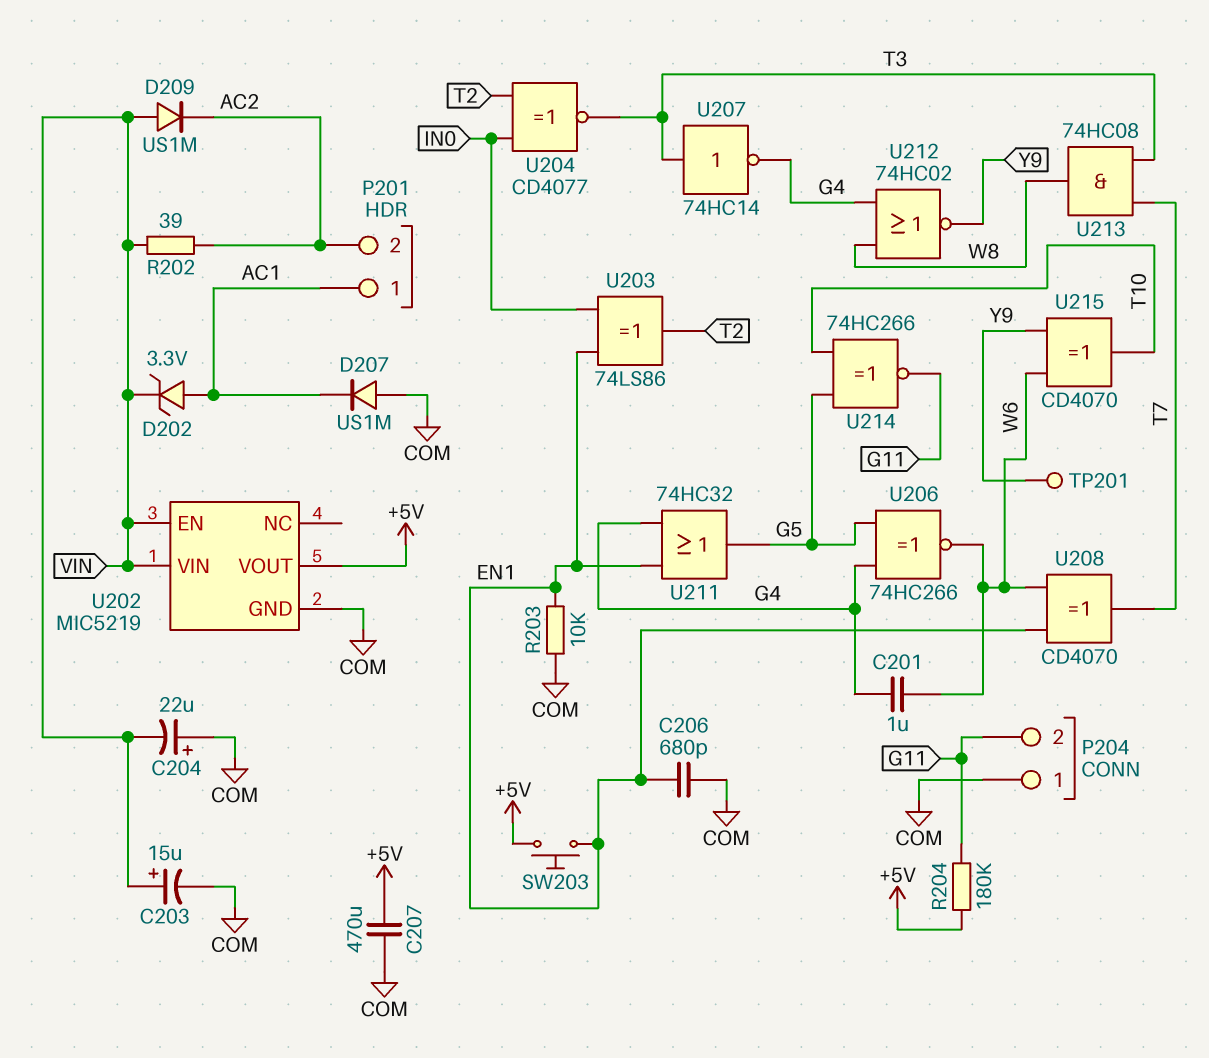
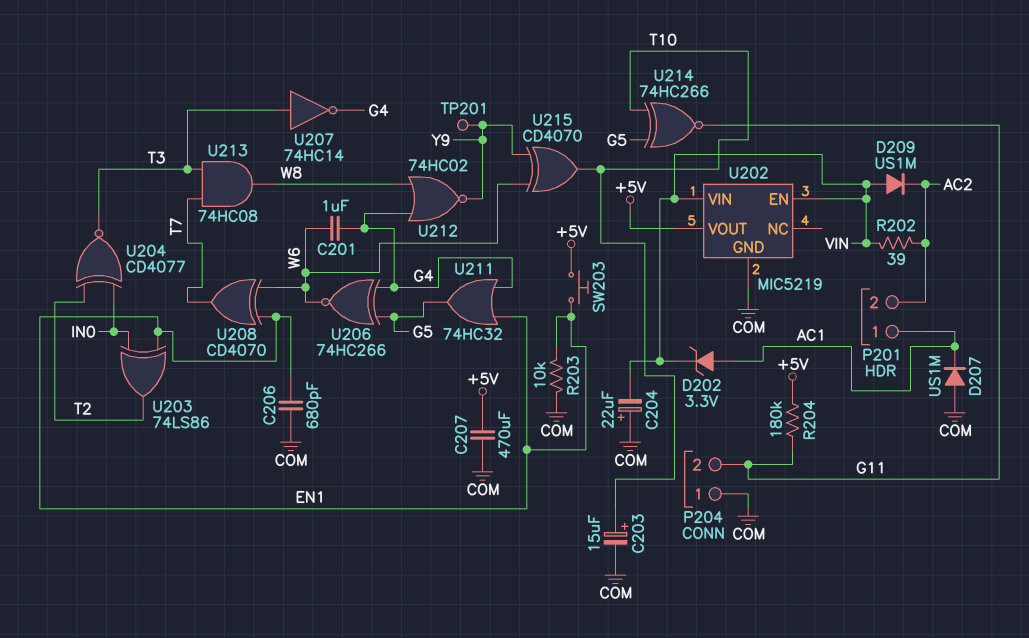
C203: 15uF (plus VIN, minus COM) -> 15uF (plus T10, minus COM)

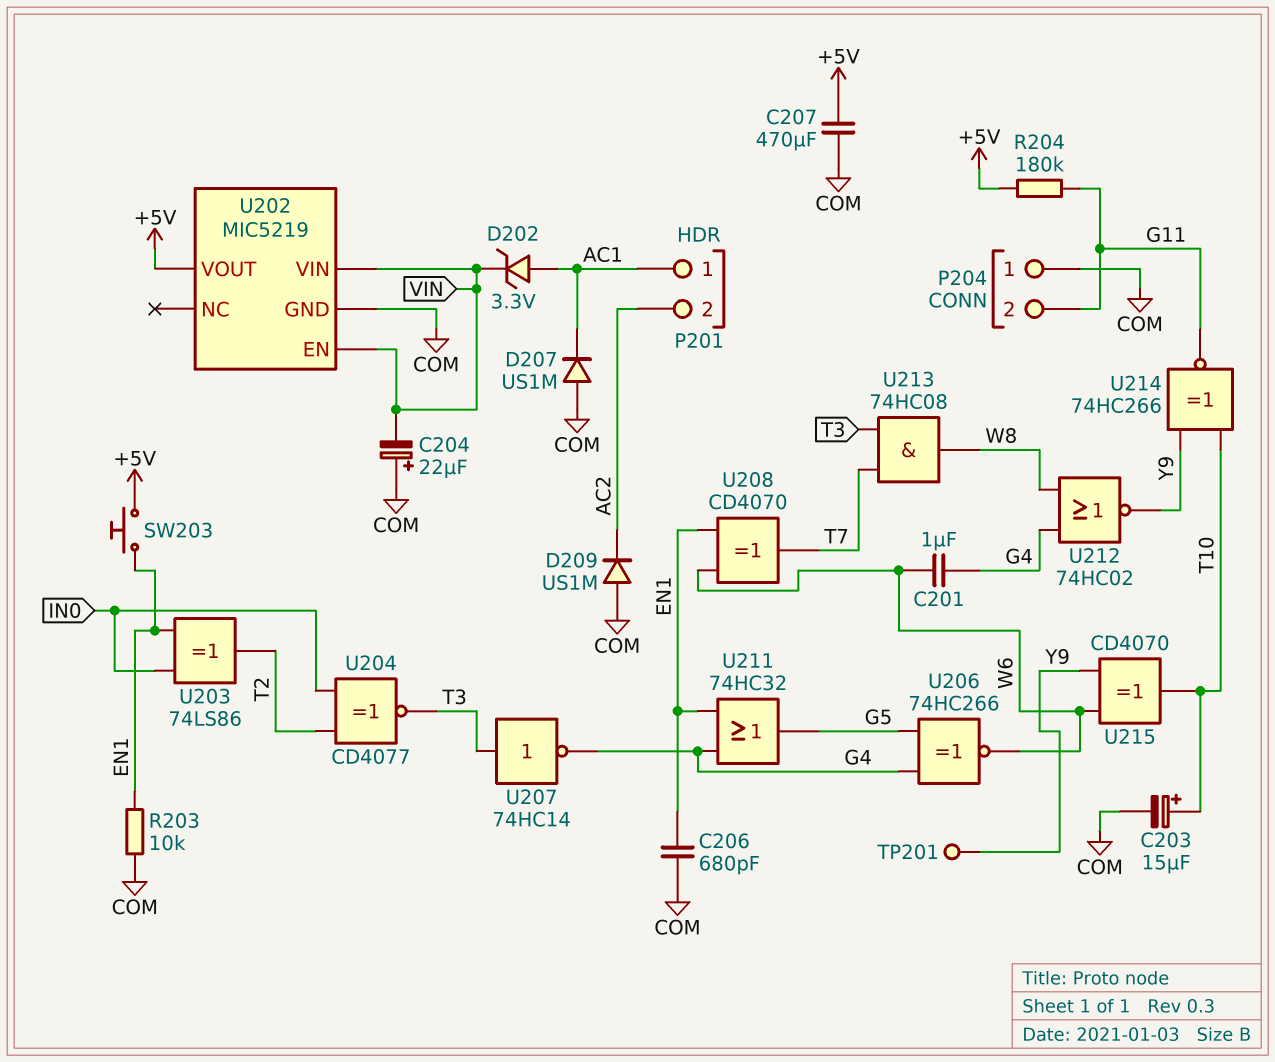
D209: diode US1M (A VIN, K AC2) -> diode US1M (A COM, K AC2)
R202: 39 (AC2, VIN) -> none
U214: XNOR 74HC266 (in G5, in T10, out G11) -> XNOR 74HC266 (in T10, in Y9, out G11)

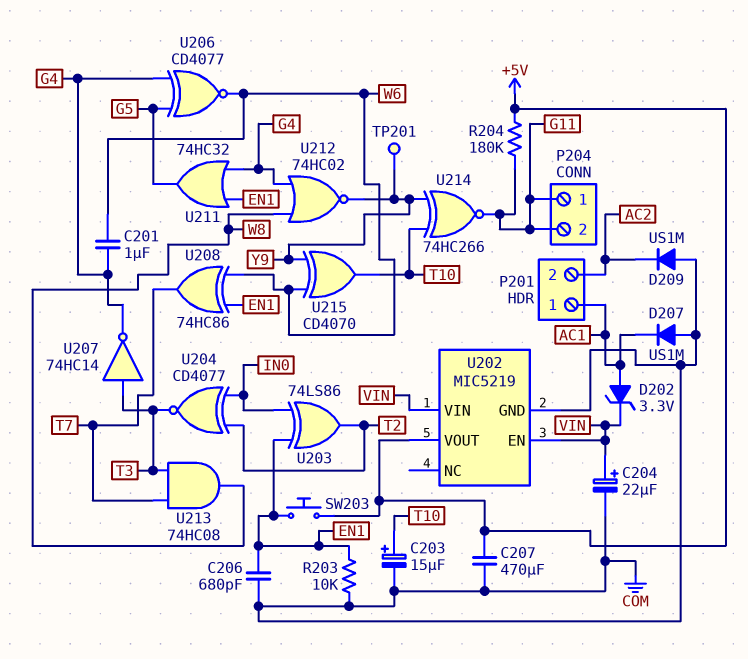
C204: 22uF (plus COM, minus VIN) -> 22uF (plus VIN, minus COM)
P204 pin 1: COM -> G11
U206: XNOR 74HC266 (in G4, in G5, out W6) -> XNOR CD4077 (in G4, in G5, out W6)
U208: XOR CD4070 (in EN1, in W6, out T7) -> XOR 74HC86 (in EN1, in W6, out T7)

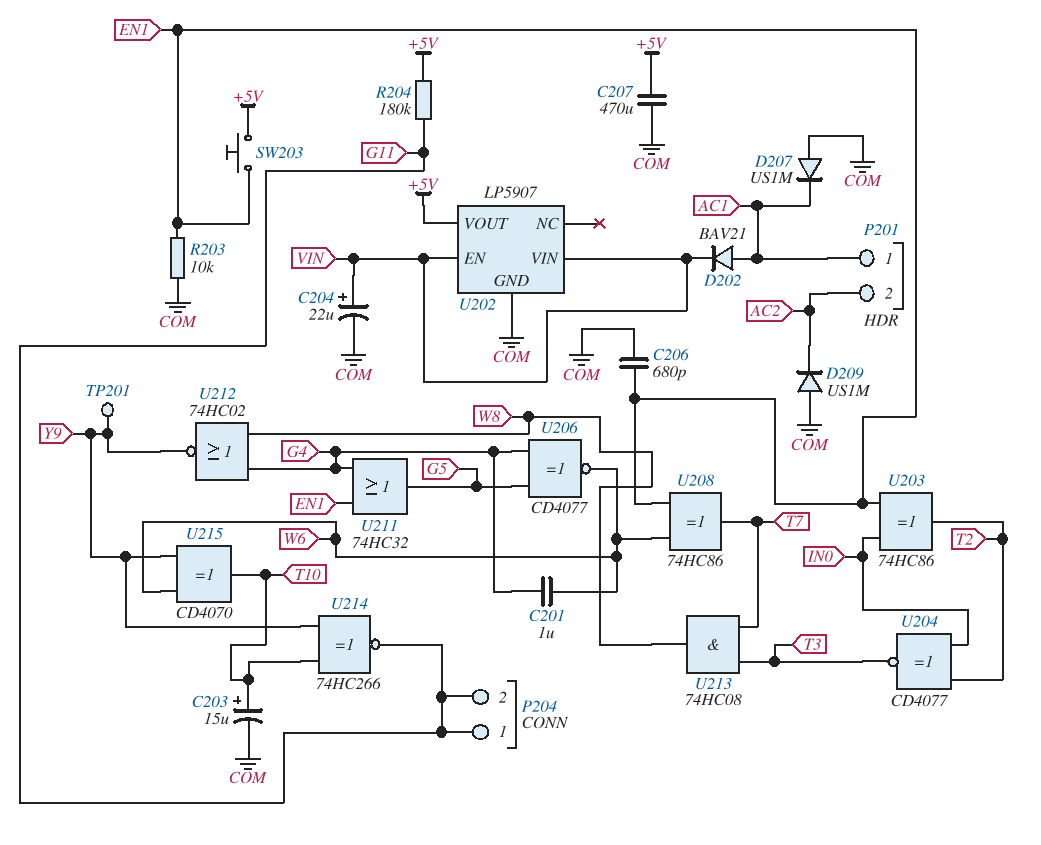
D202: zener 3.3V (A AC1, K VIN) -> diode BAV21 (A AC1, K VIN)
U202: MIC5219 -> LP5907
U203: XOR 74LS86 (in EN1, in IN0, out T2) -> XOR 74HC86 (in EN1, in IN0, out T2)
U207: NOT 74HC14 (in T3, out G4) -> none

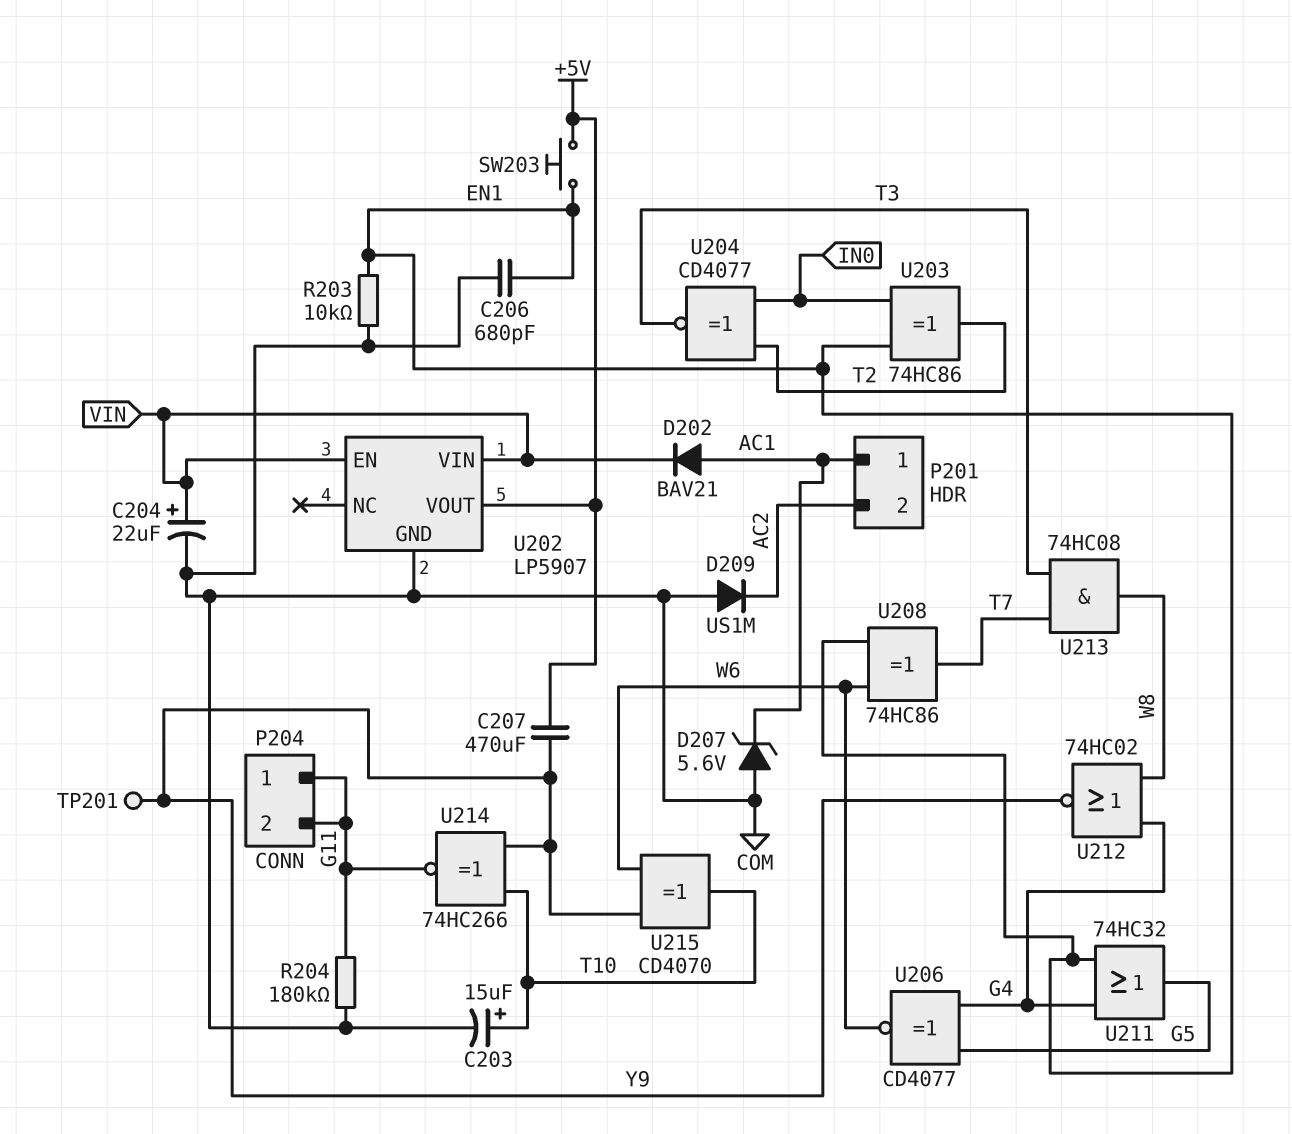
C201: 1uF (G4, W6) -> none
C207: 470uF (+5V, COM) -> 470uF (+5V, Y9)
D207: diode US1M (A COM, K AC1) -> zener 5.6V (A COM, K AC1)
R204: 180k (+5V, G11) -> 180k (COM, G11)

